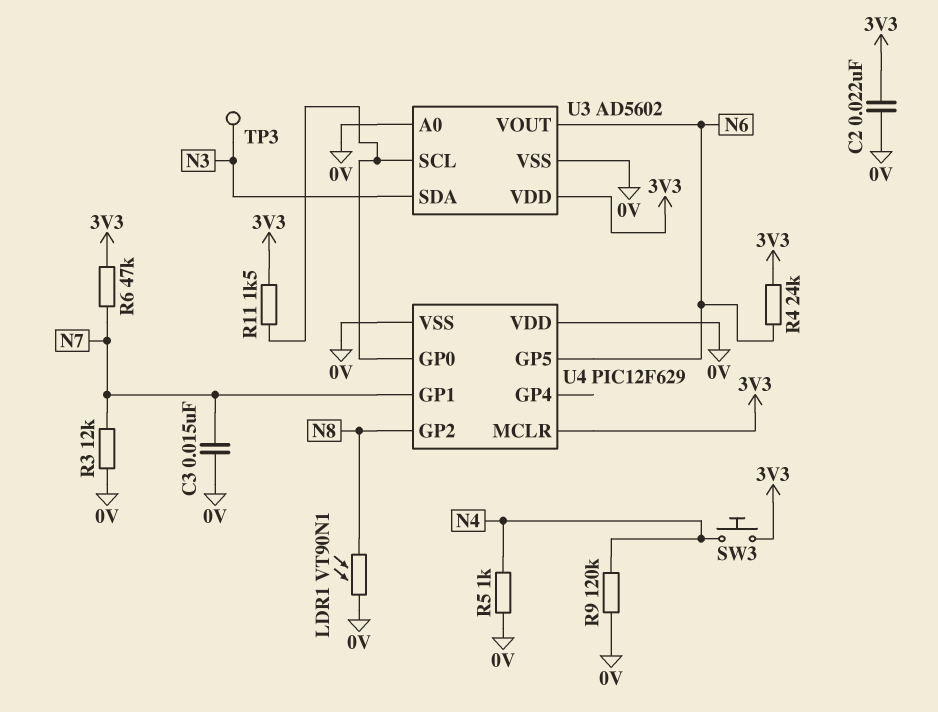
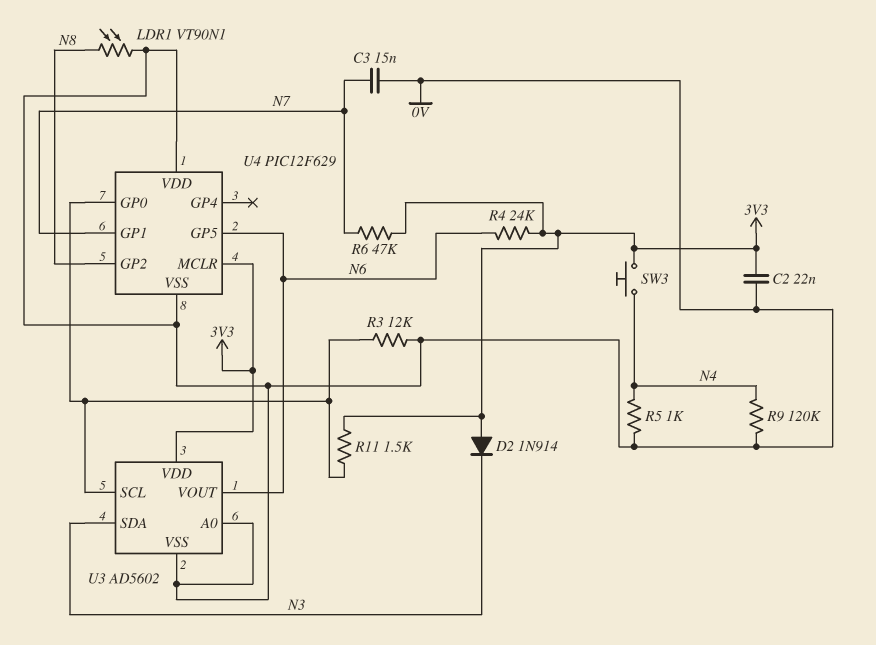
D2: none -> diode 1N914 (A 3V3, K N3)
R3: 12k (0V, N7) -> 12k (0V, U3/SCL)
TP3: test point (N3) -> none

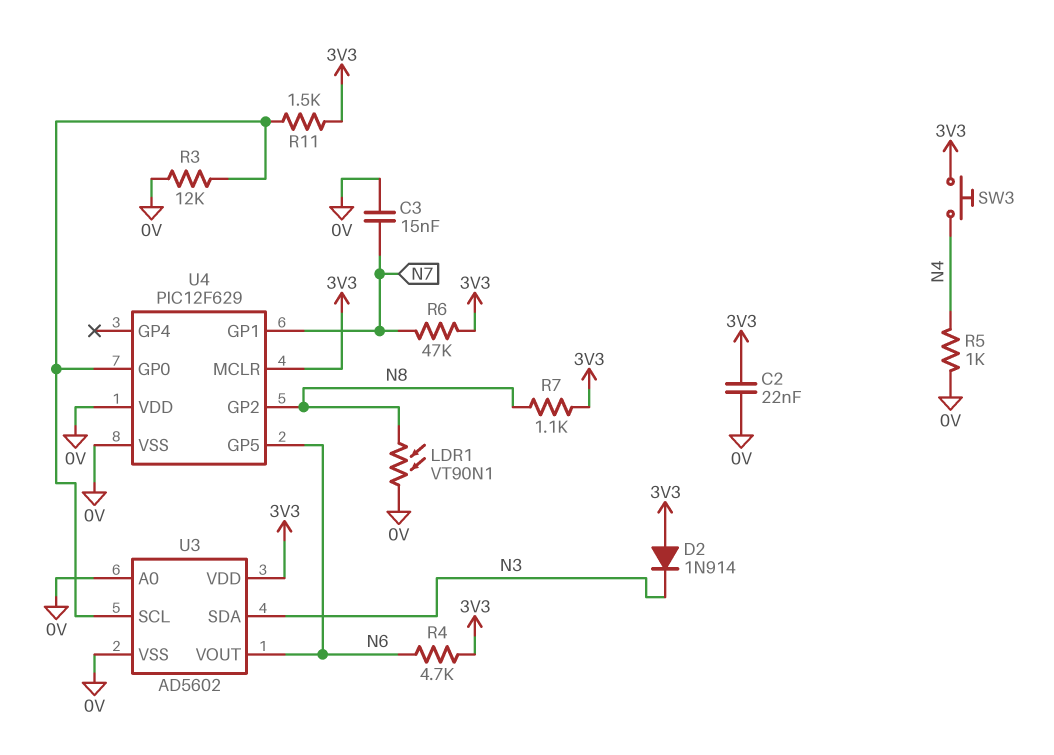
R4: 24k (3V3, N6) -> 4.7k (3V3, N6)
R7: none -> 1.1k (3V3, N8)
R9: 120k (0V, N4) -> none

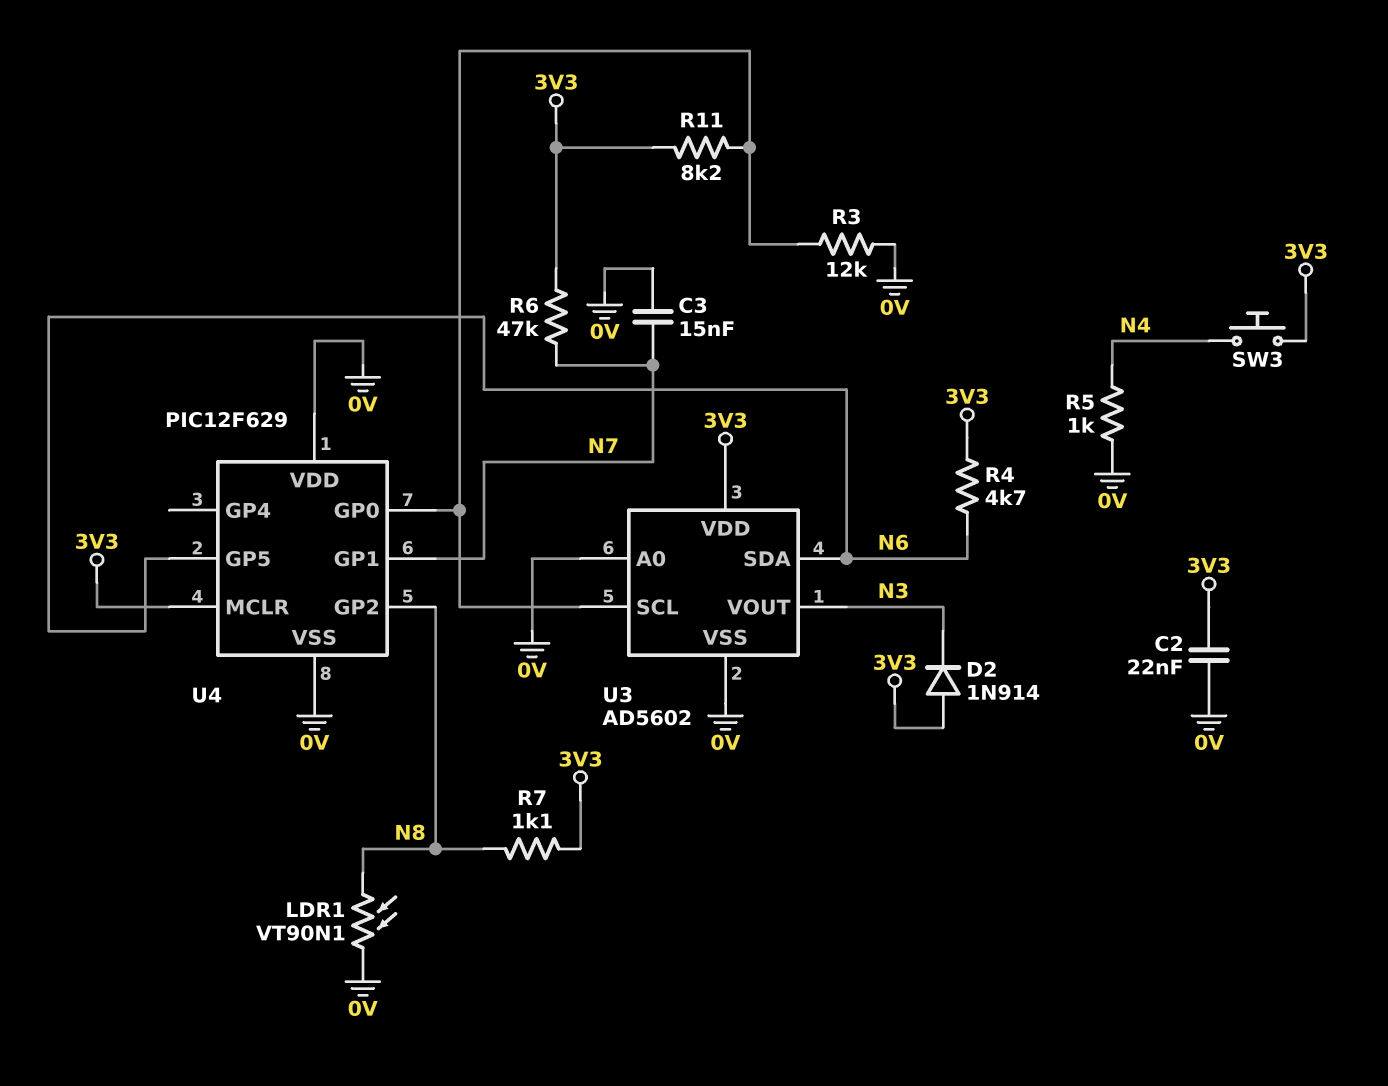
R11: 1.5k (3V3, U3/SCL) -> 8.2k (3V3, U3/SCL)
U3 pin SDA: N3 -> N6
U3 pin VOUT: N6 -> N3

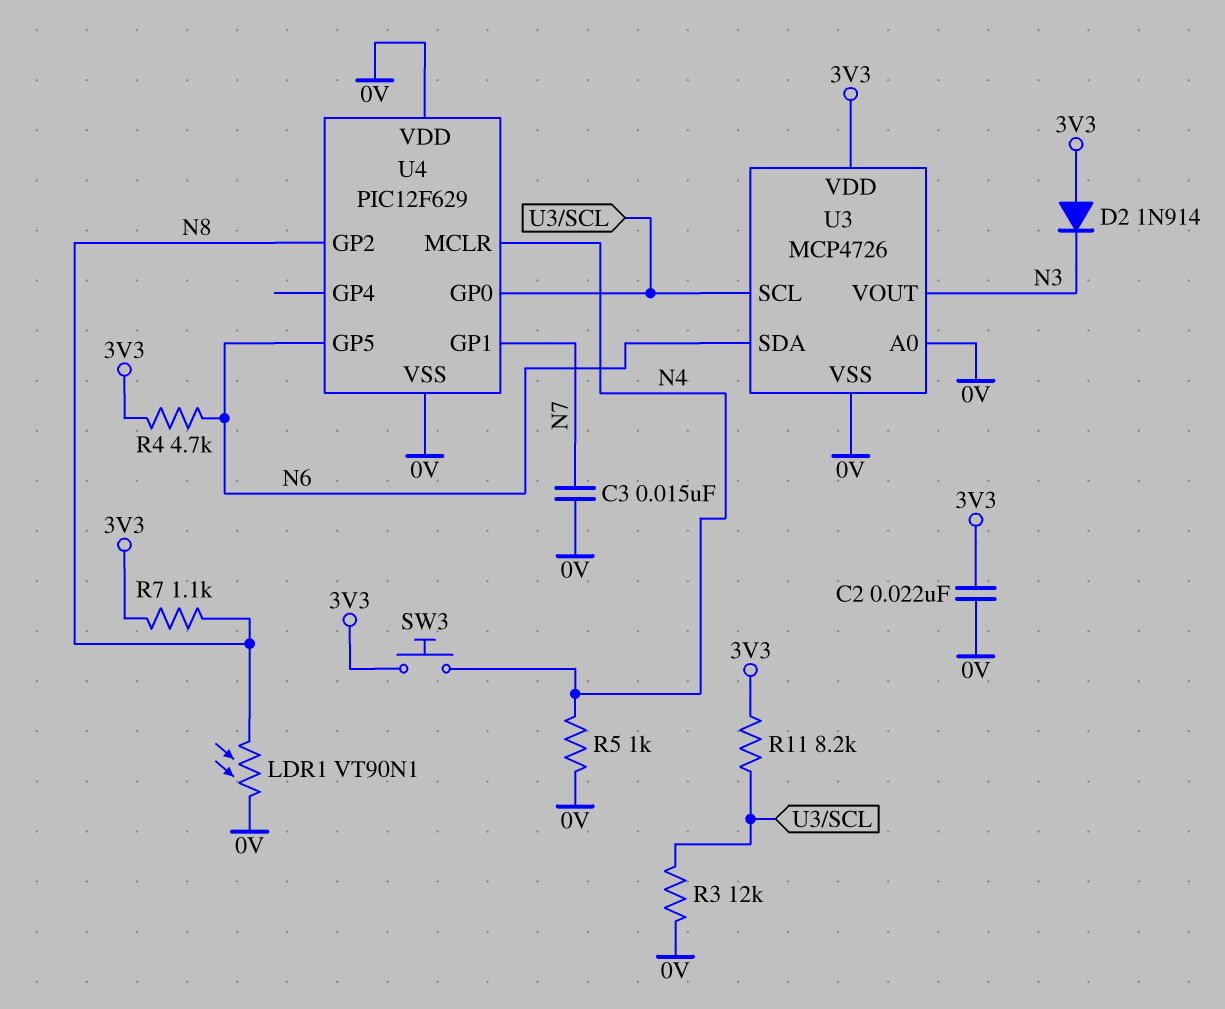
R6: 47k (3V3, N7) -> none
U3: AD5602 -> MCP4726
U4 pin MCLR: 3V3 -> N4

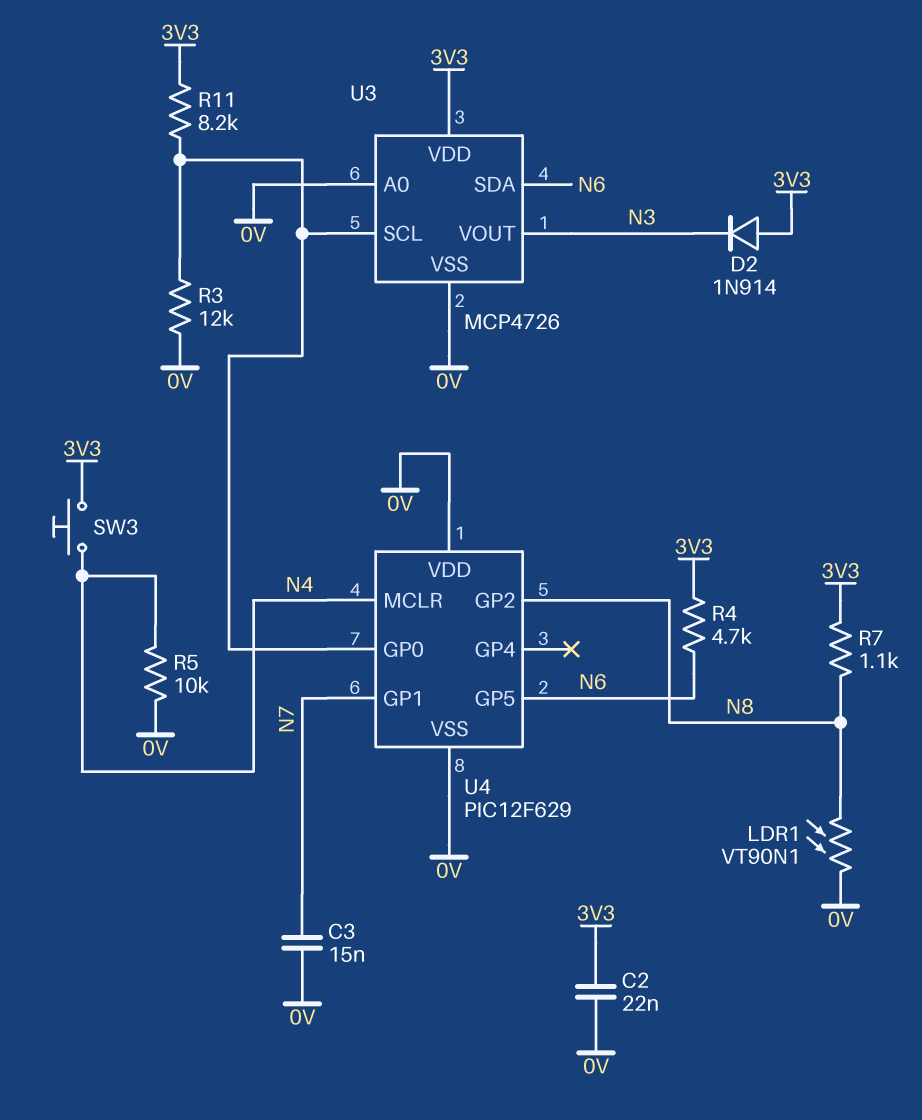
R5: 1k (0V, N4) -> 10k (0V, N4)

